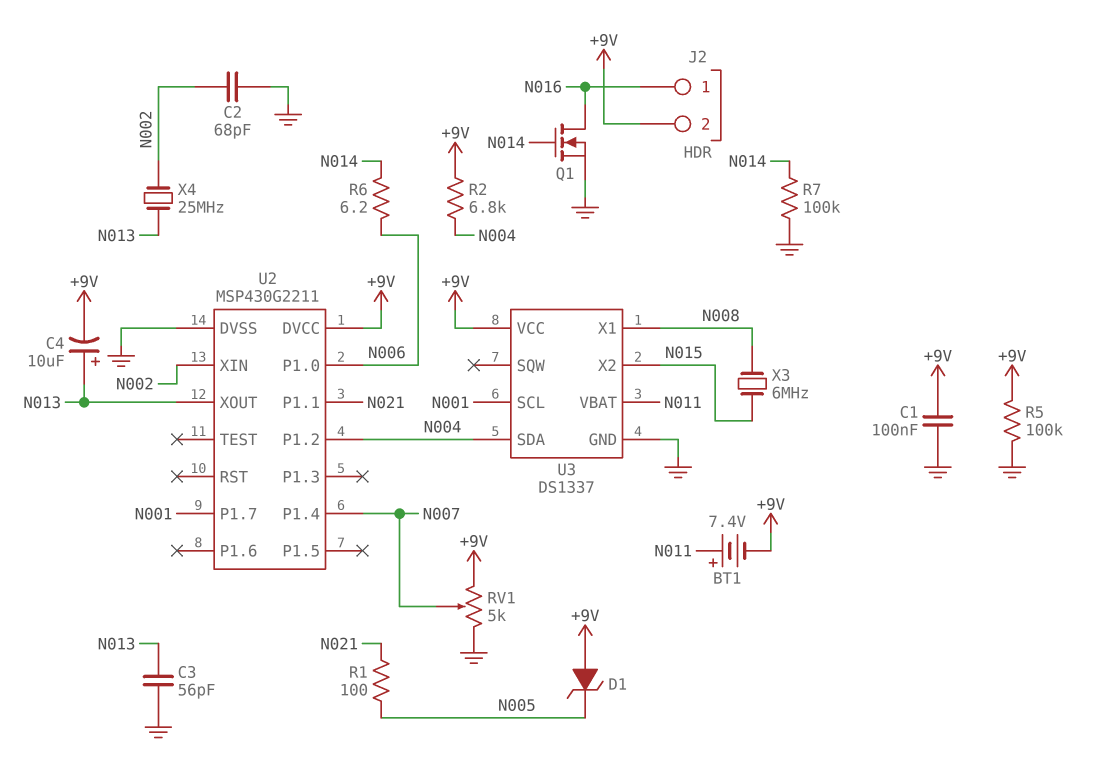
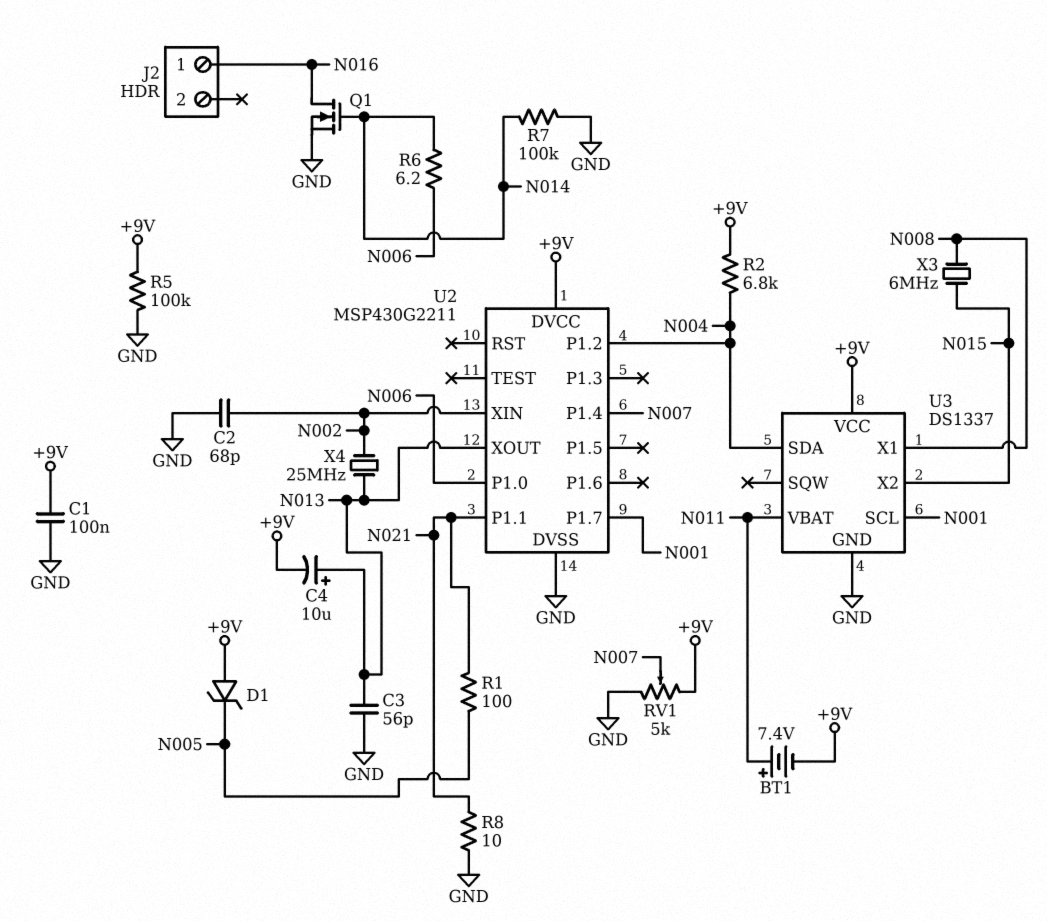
J2 pin 2: +9V -> none
R8: none -> 10 (GND, N021)

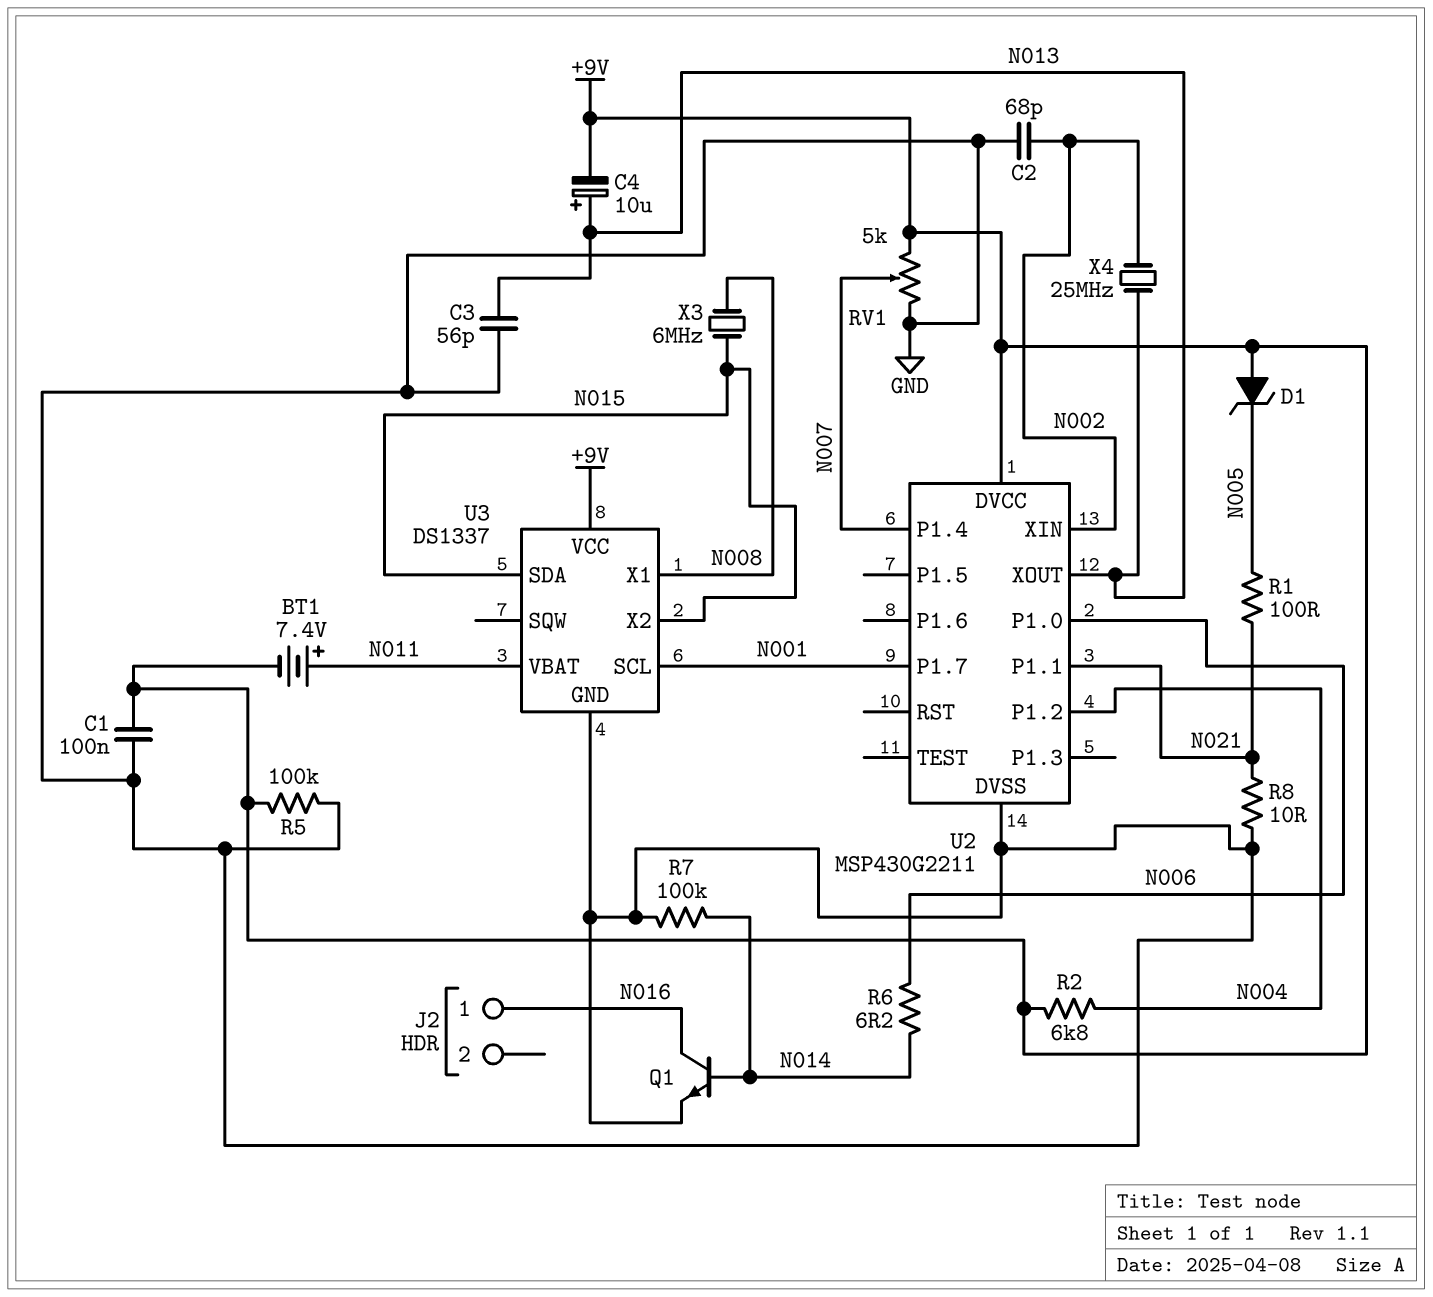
Q1: NMOS (G N014, D N016, S GND) -> NPN (B N014, C N016, E GND)
U3 pin SDA: N004 -> N015

